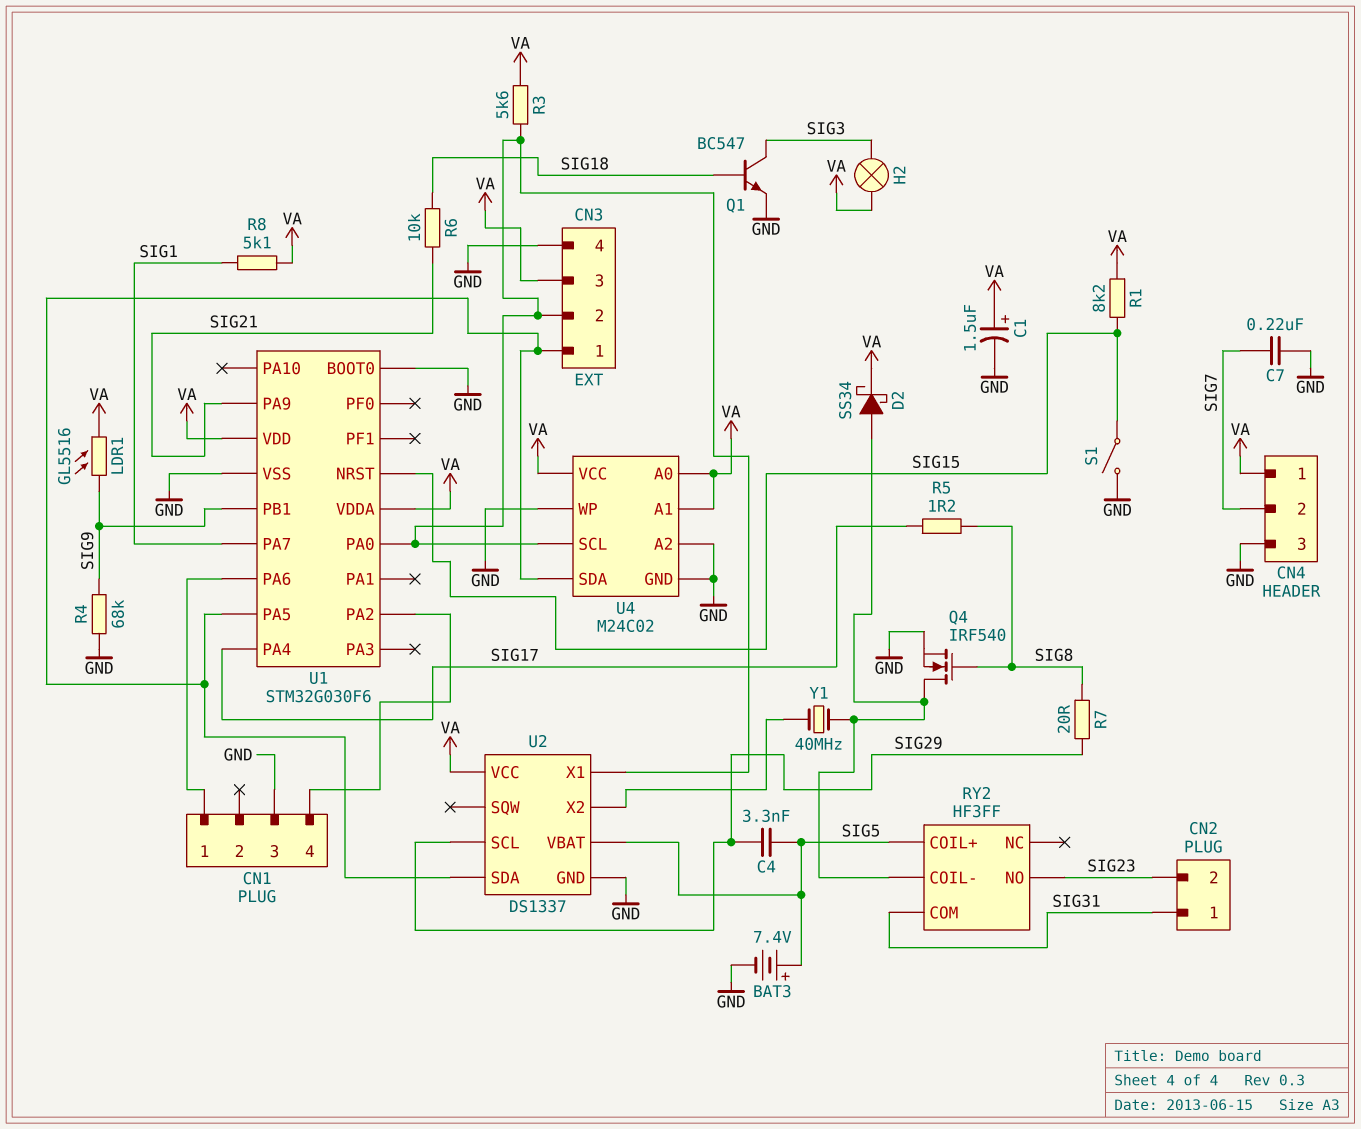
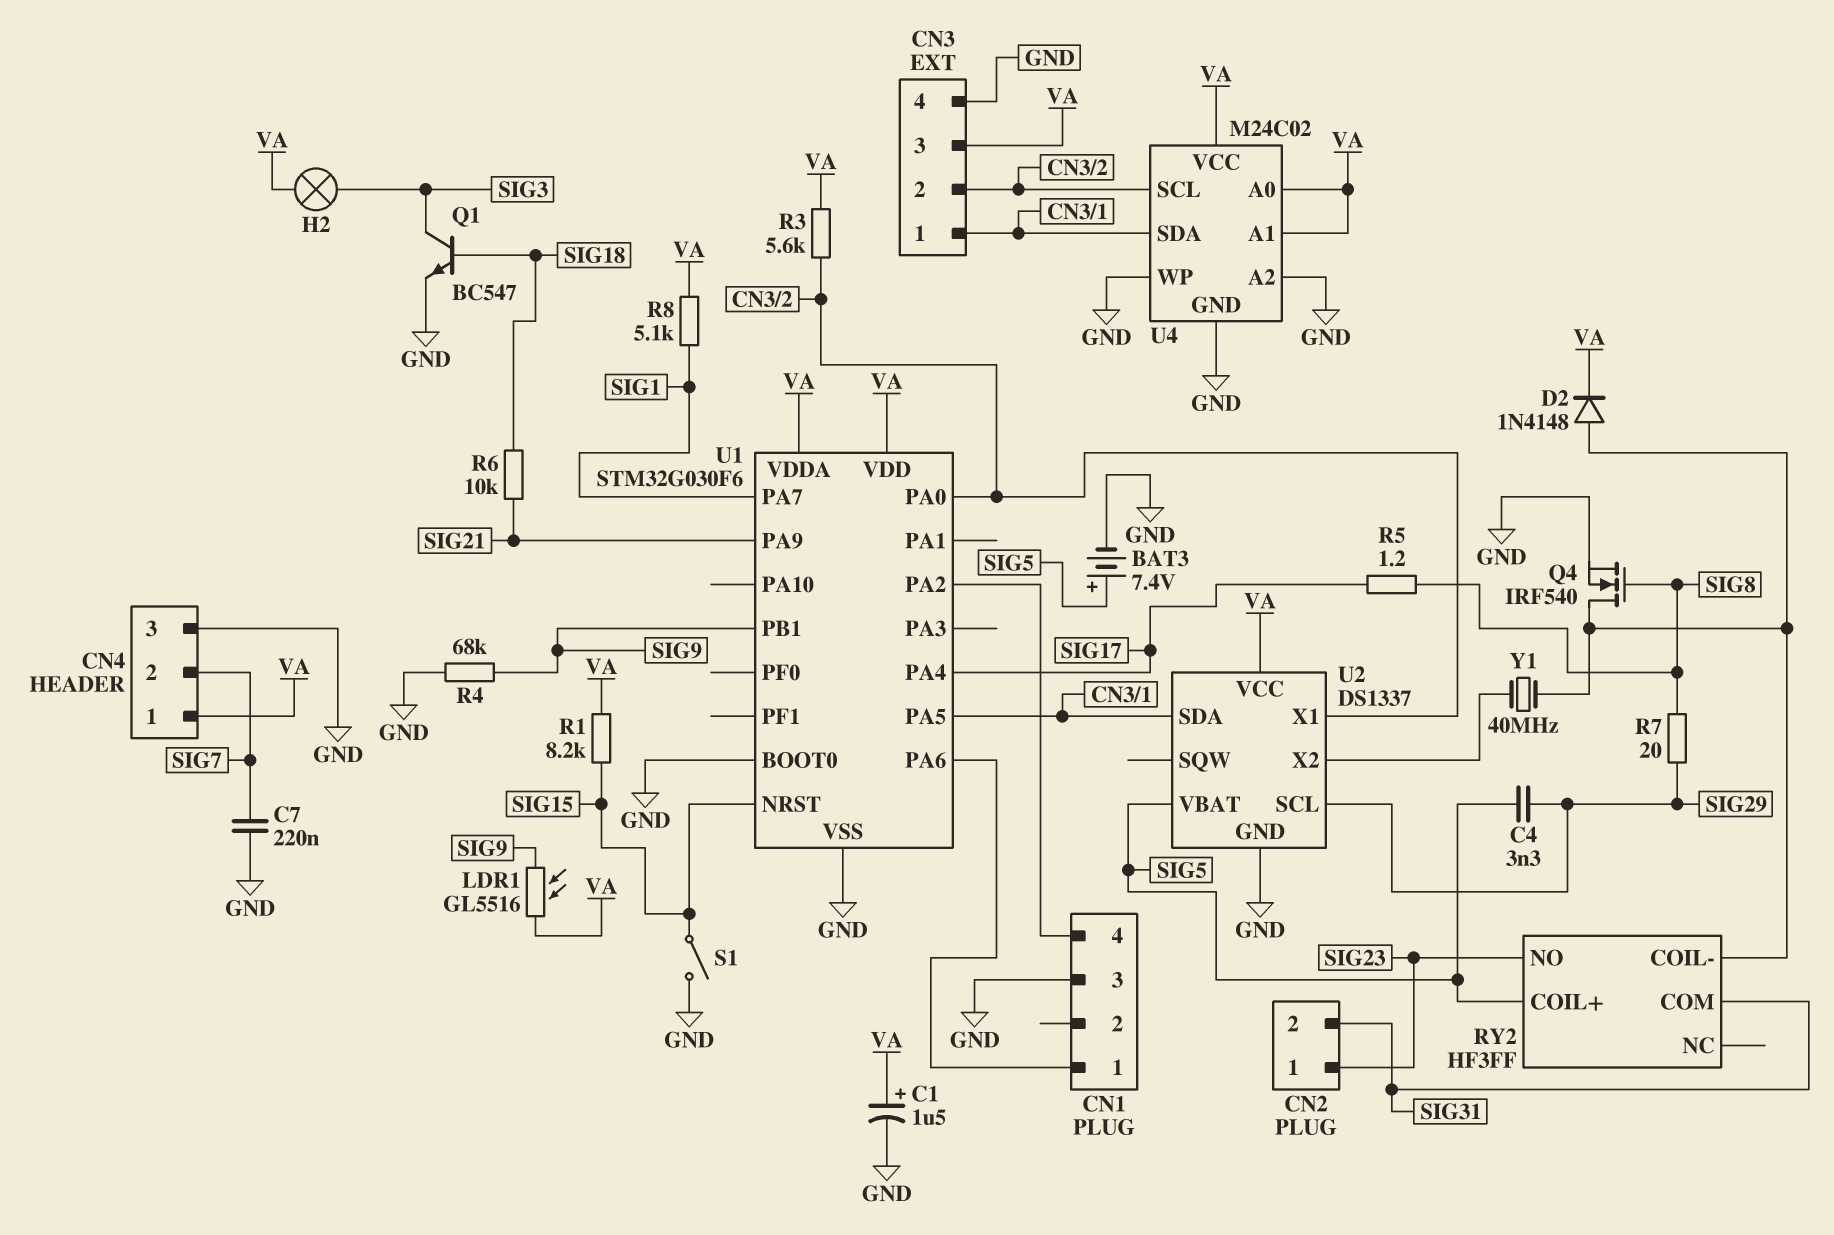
CN2 pin 1: SIG31 -> SIG23
CN2 pin 2: SIG23 -> SIG31
D2: schottky SS34 (A RY2/COIL-, K VA) -> diode 1N4148 (A RY2/COIL-, K VA)

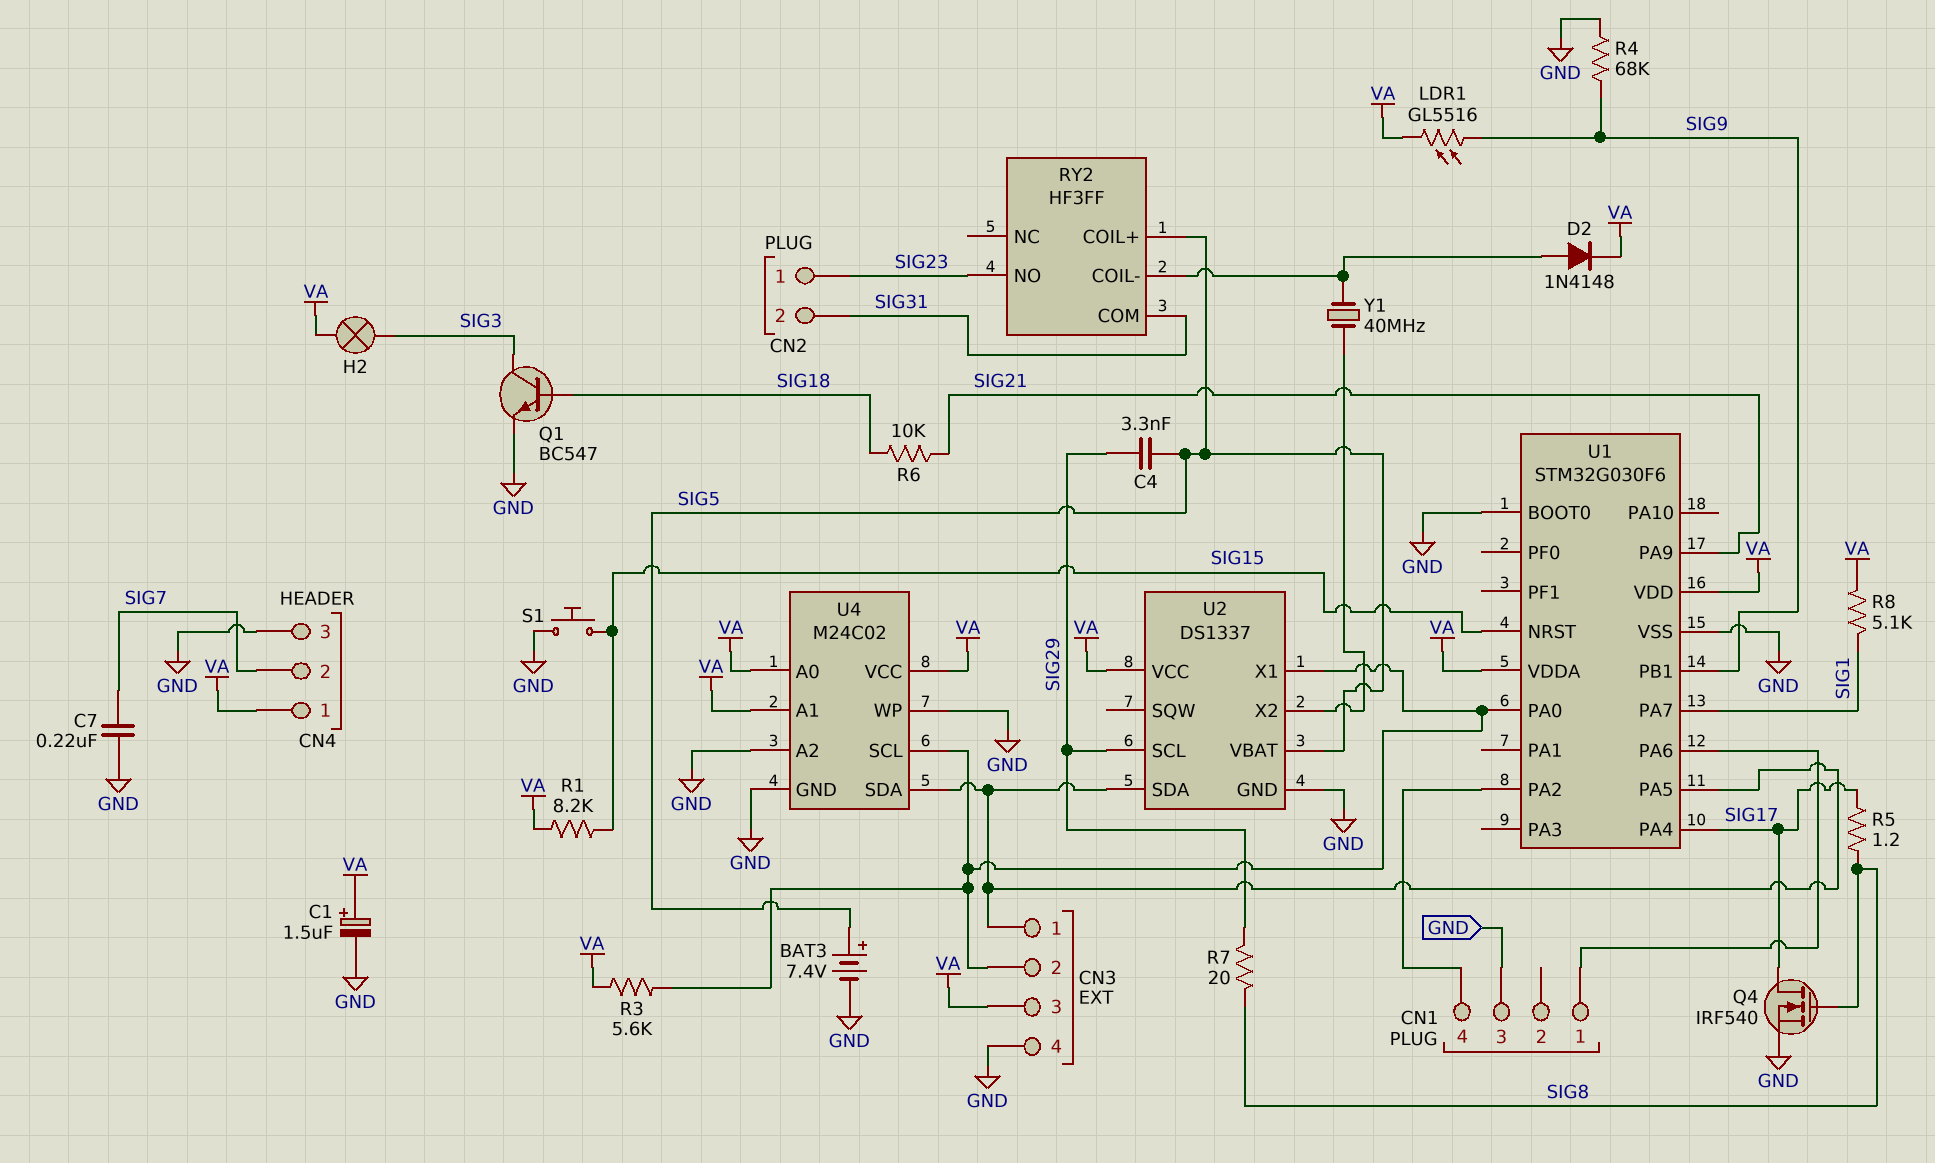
Q4: NMOS IRF540 (G SIG8, D RY2/COIL-, S GND) -> NMOS IRF540 (G SIG8, D SIG17, S GND)
S1: switch (GND, SIG15) -> button (GND, SIG15)

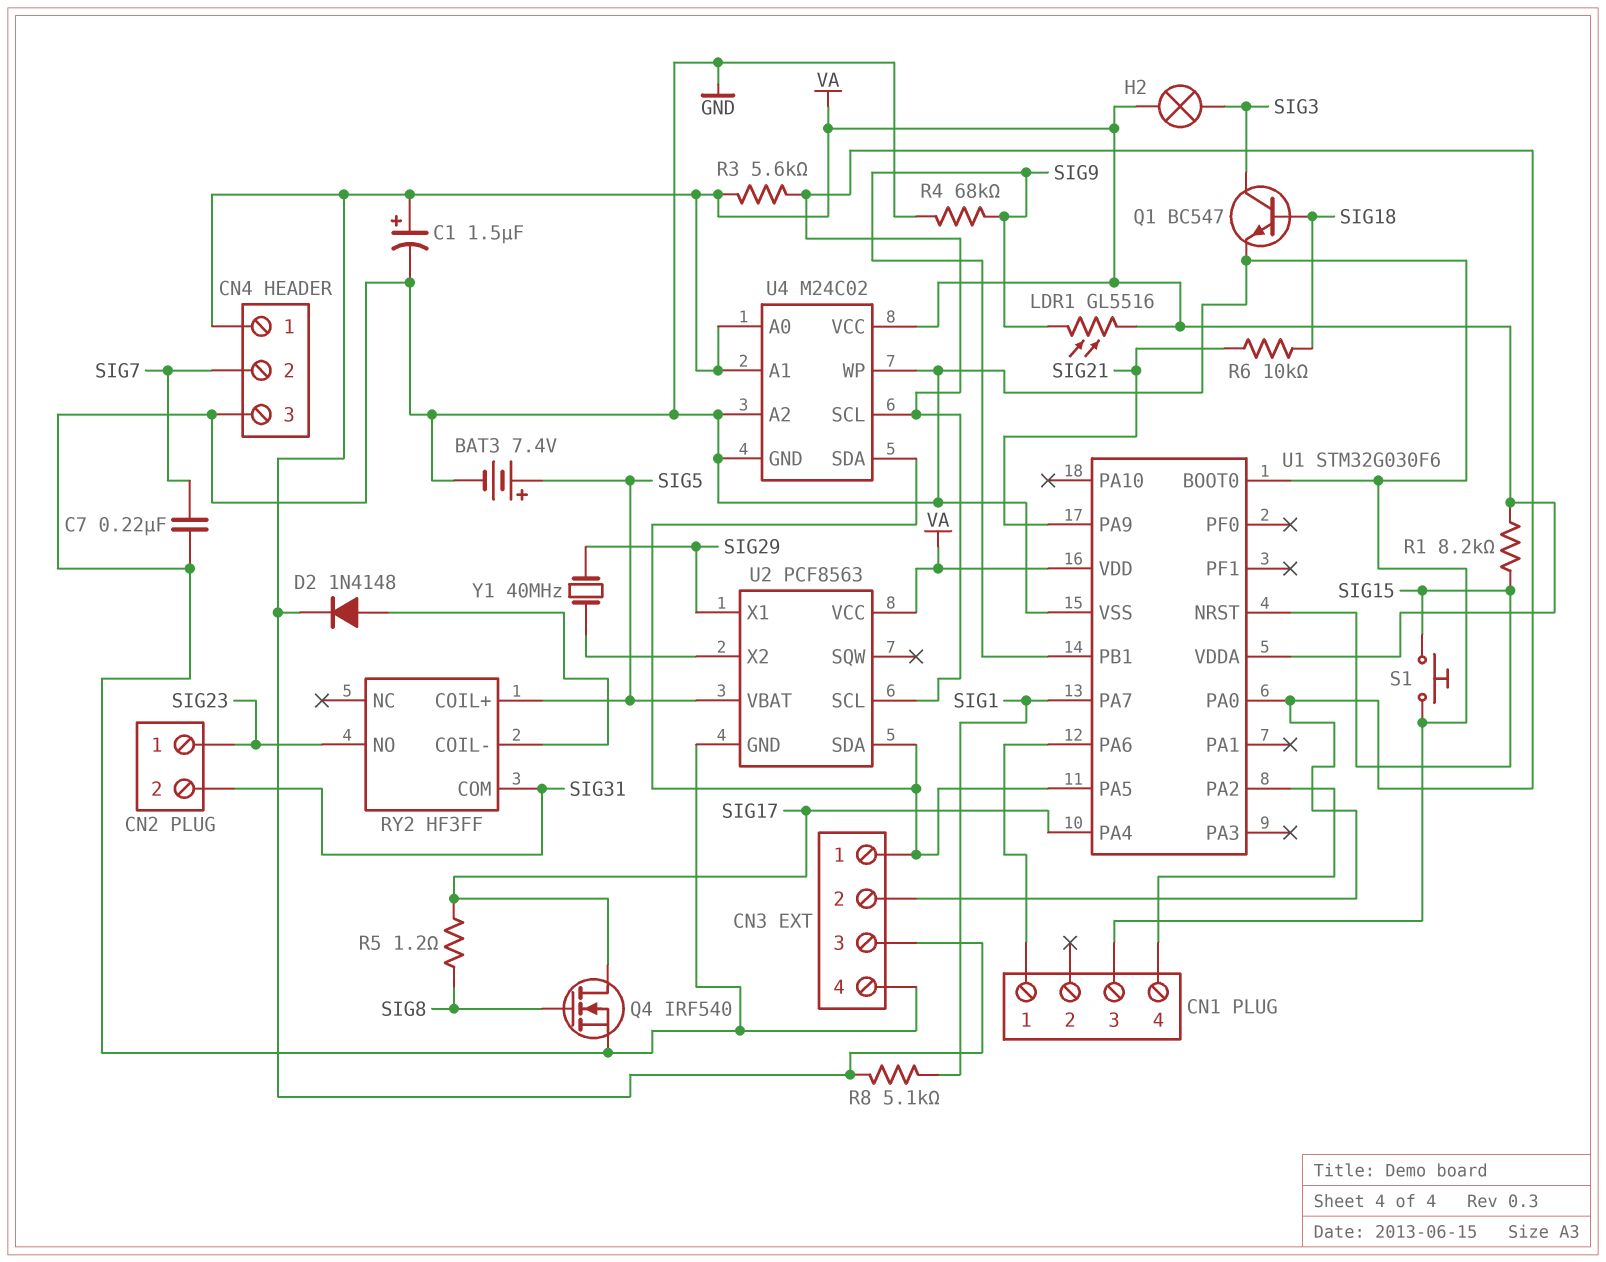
C4: 3.3nF (SIG5, SIG29) -> none
R7: 20 (SIG8, SIG29) -> none
U2: DS1337 -> PCF8563
U2 pin SCL: SIG29 -> CN3/2
U2 pin X1: CN3/2 -> SIG29
Y1: 40MHz (RY2/COIL-, U2/X2) -> 40MHz (SIG29, U2/X2)

